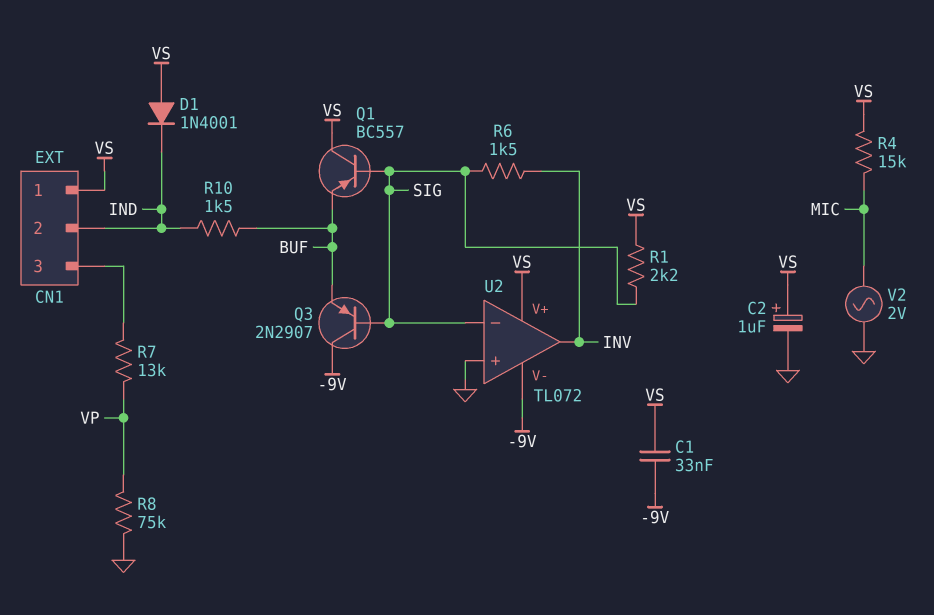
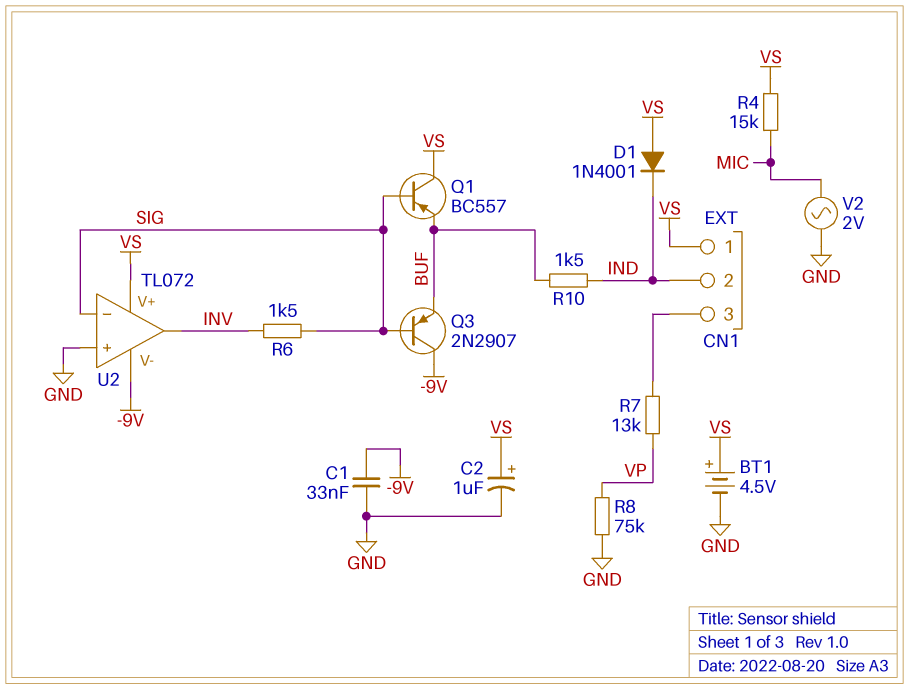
BT1: none -> 4.5V (plus VS, minus GND)
C1: 33nF (-9V, VS) -> 33nF (-9V, GND)
R1: 2.2k (SIG, VS) -> none

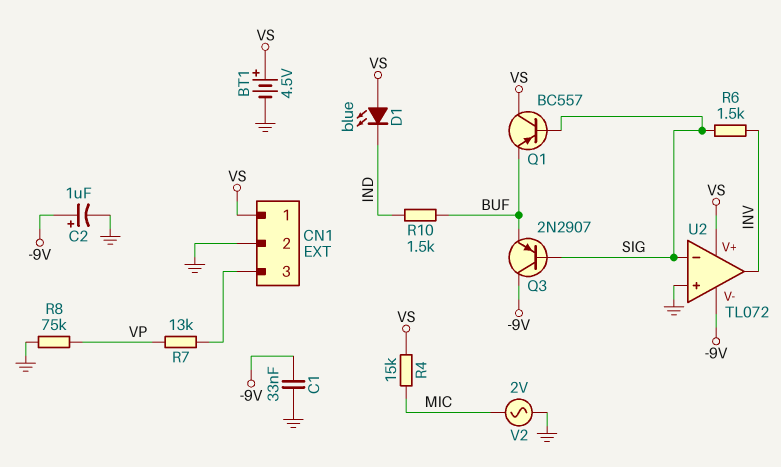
C2: 1uF (plus VS, minus GND) -> 1uF (plus -9V, minus GND)
CN1 pin 2: IND -> GND
D1: diode 1N4001 (A VS, K IND) -> LED blue (A VS, K IND)

